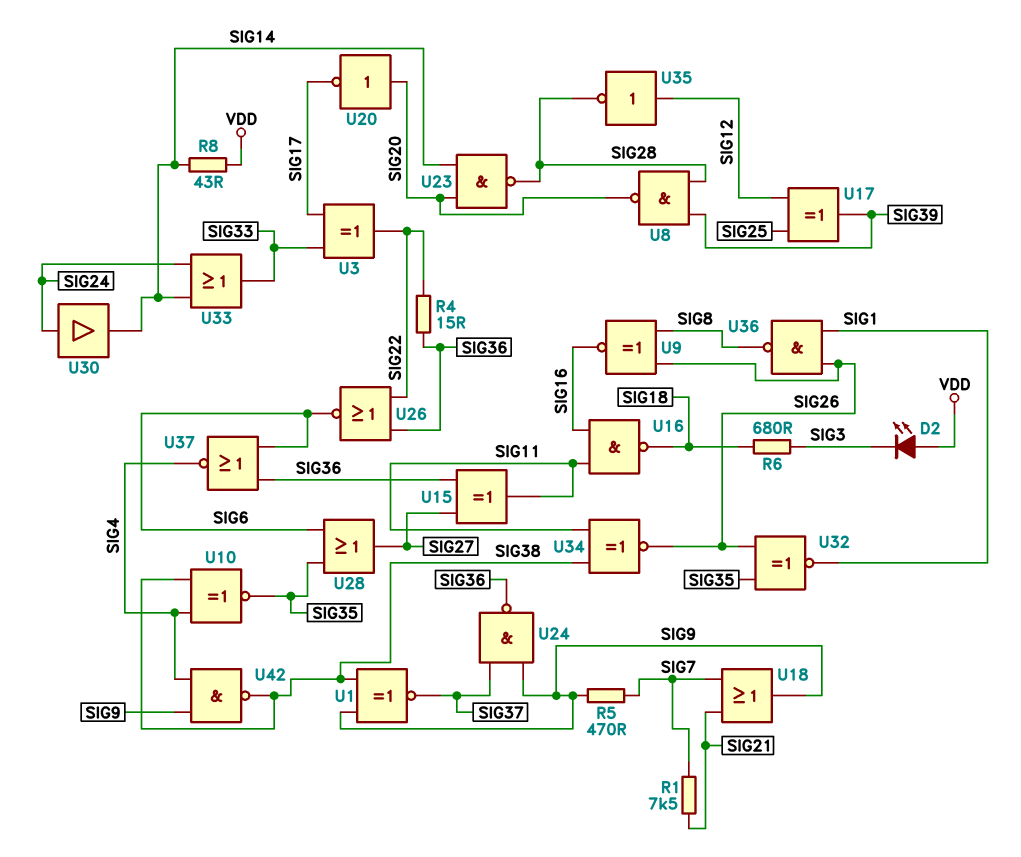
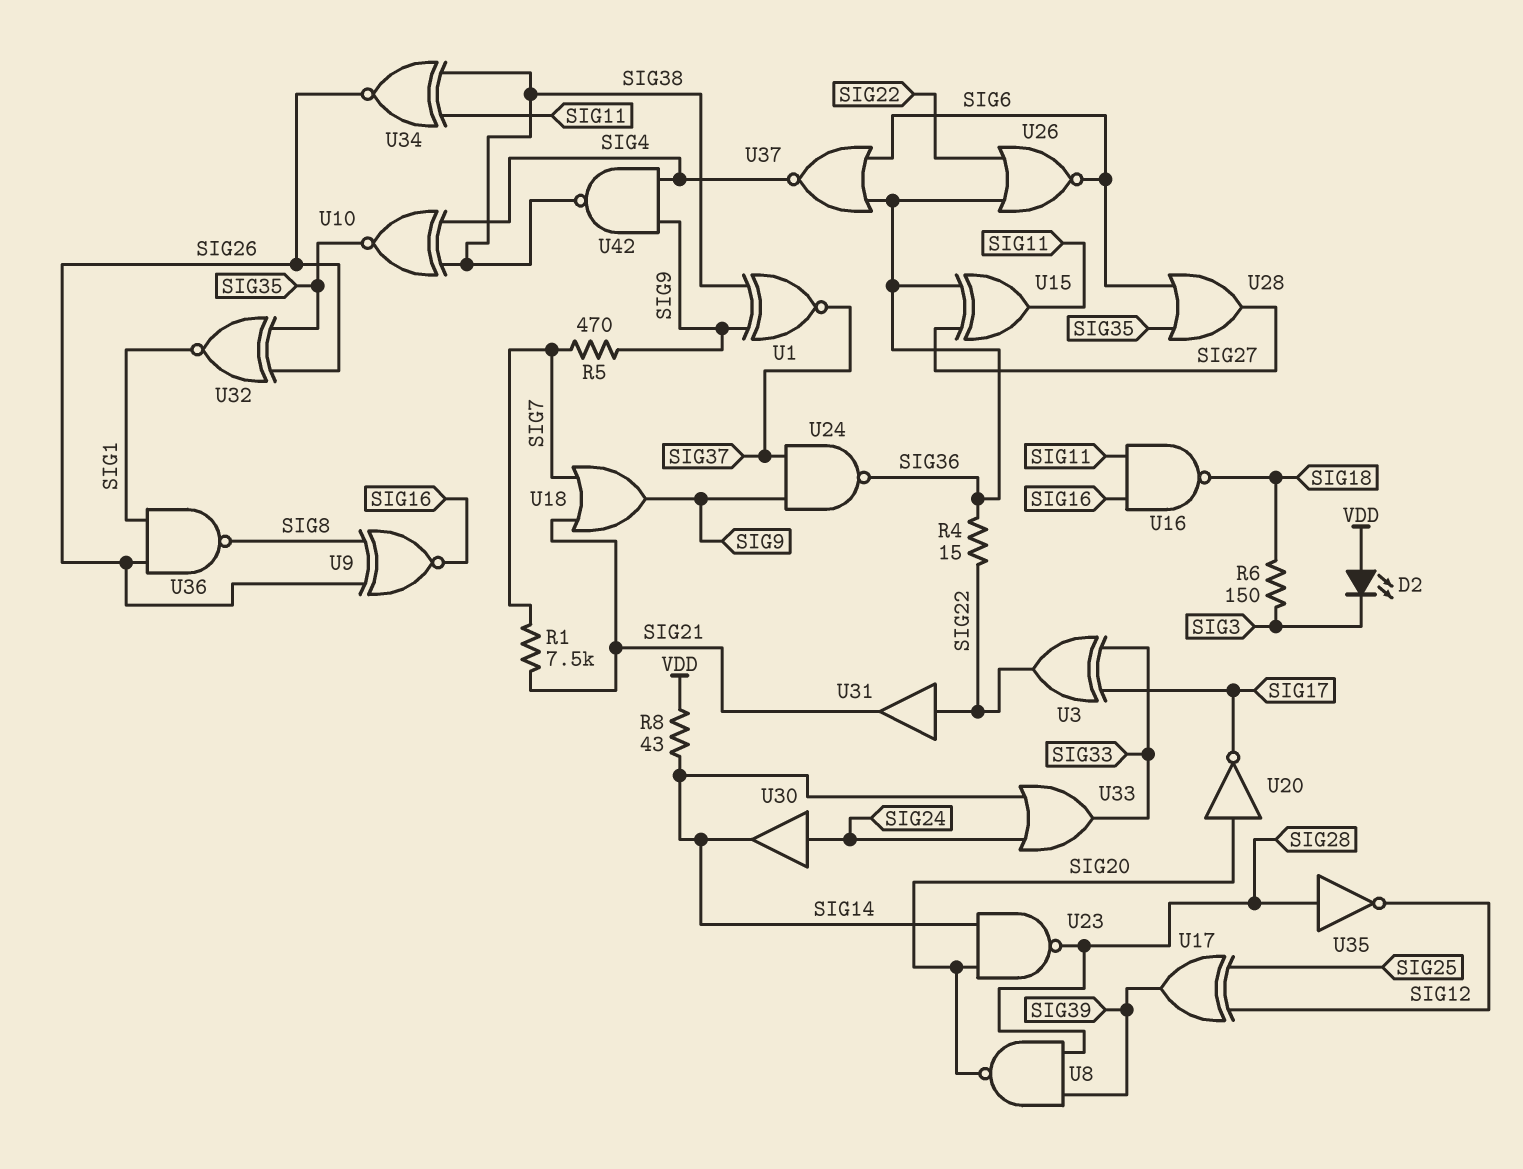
R6: 680 (SIG3, SIG18) -> 150 (SIG3, SIG18)
U31: none -> buffer (in SIG22, out SIG21)
U35: NOT (in SIG12, out SIG28) -> NOT (in SIG28, out SIG12)

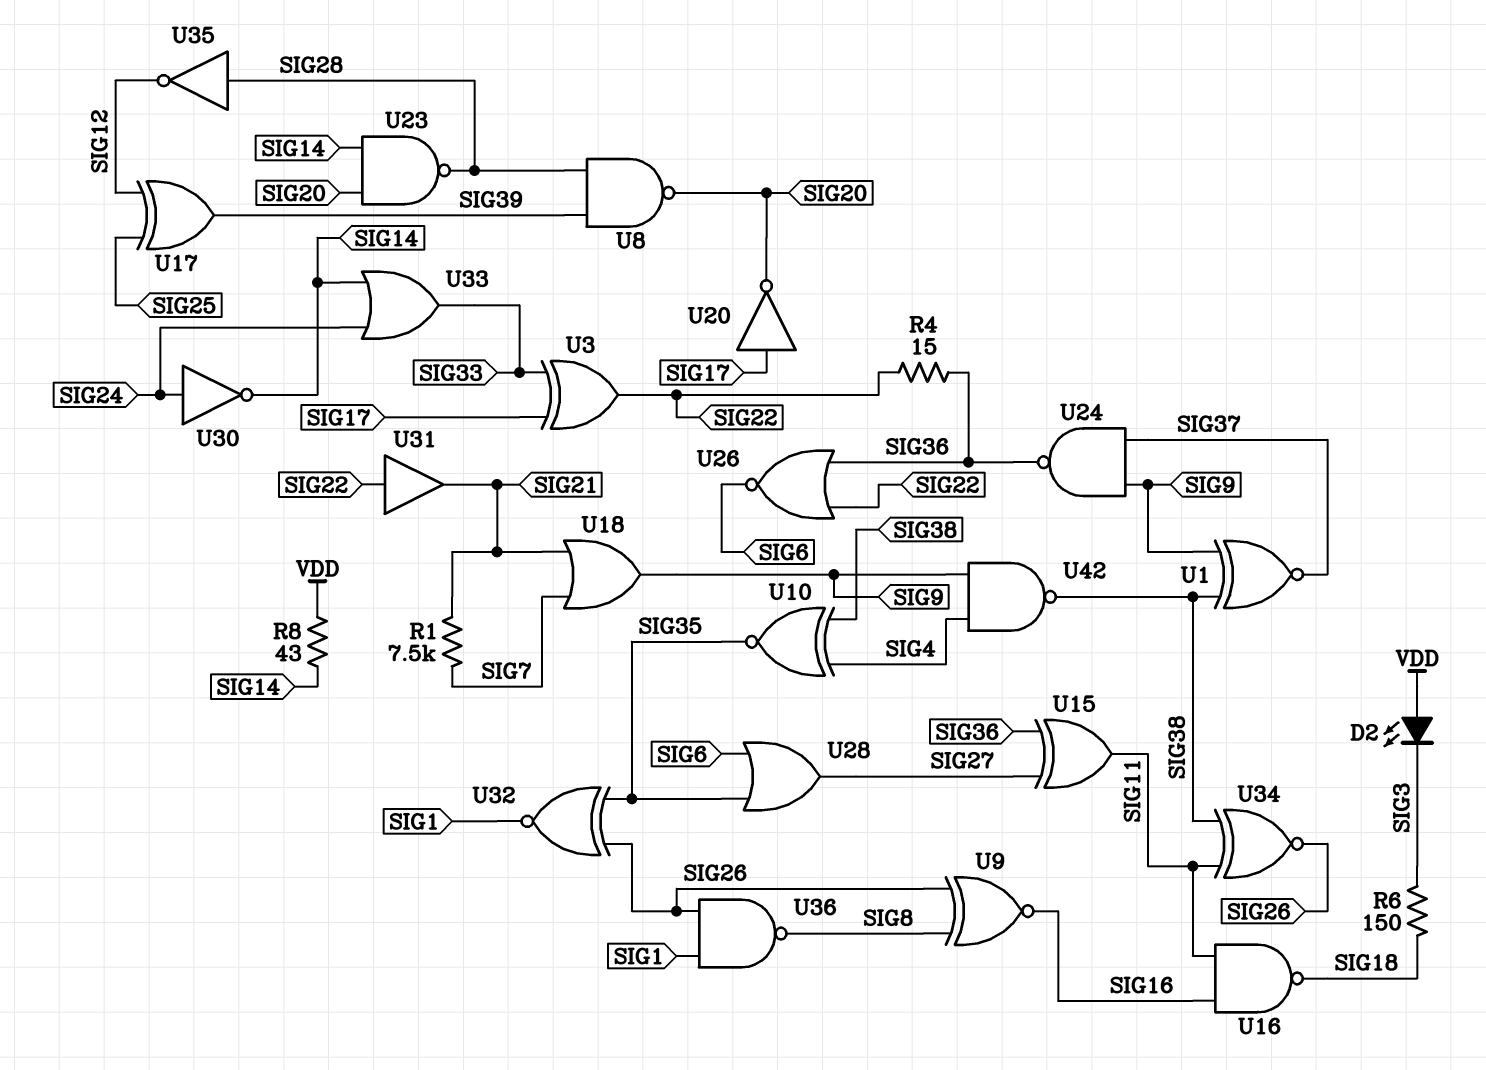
R5: 470 (SIG7, SIG9) -> none
U20: NOT (in SIG20, out SIG17) -> NOT (in SIG17, out SIG20)
U30: buffer (in SIG24, out SIG14) -> NOT (in SIG24, out SIG14)
U37: NOR (in SIG6, in SIG36, out SIG4) -> none

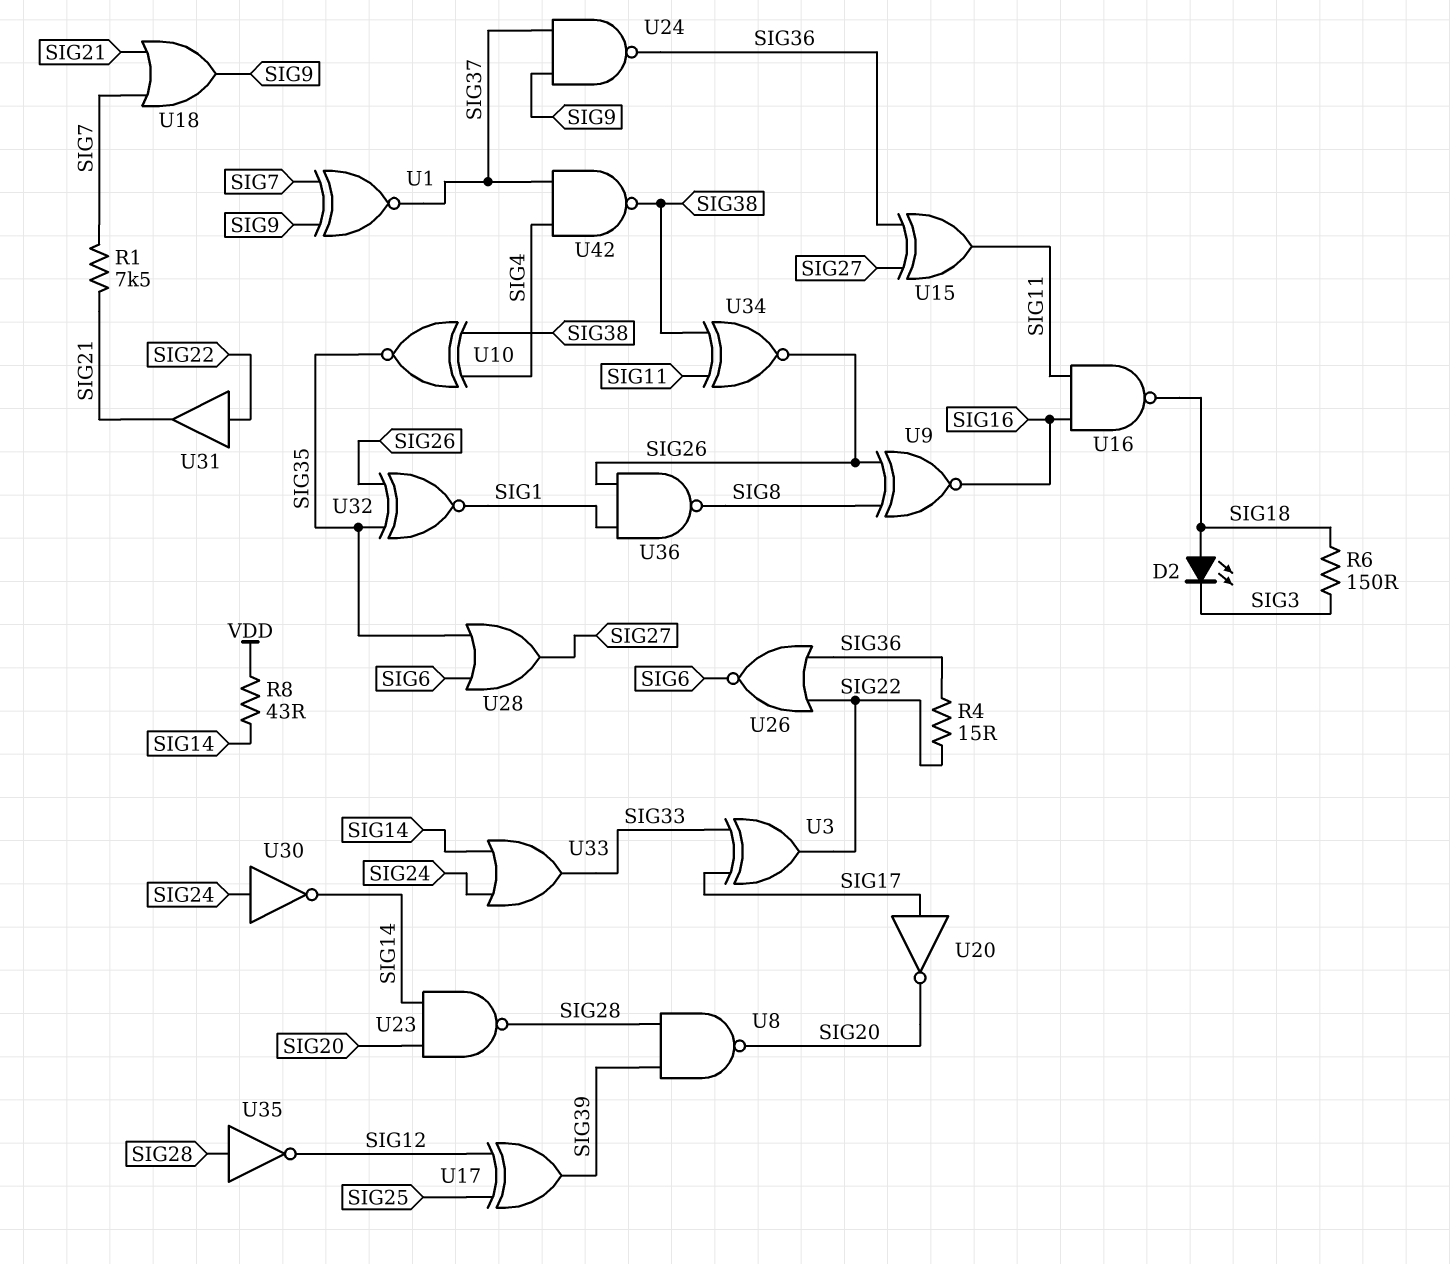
D2: LED (A VDD, K SIG3) -> LED (A SIG18, K SIG3)
U1: XNOR (in SIG9, in SIG38, out SIG37) -> XNOR (in SIG7, in SIG9, out SIG37)
U42: NAND (in SIG4, in SIG9, out SIG38) -> NAND (in SIG4, in SIG37, out SIG38)

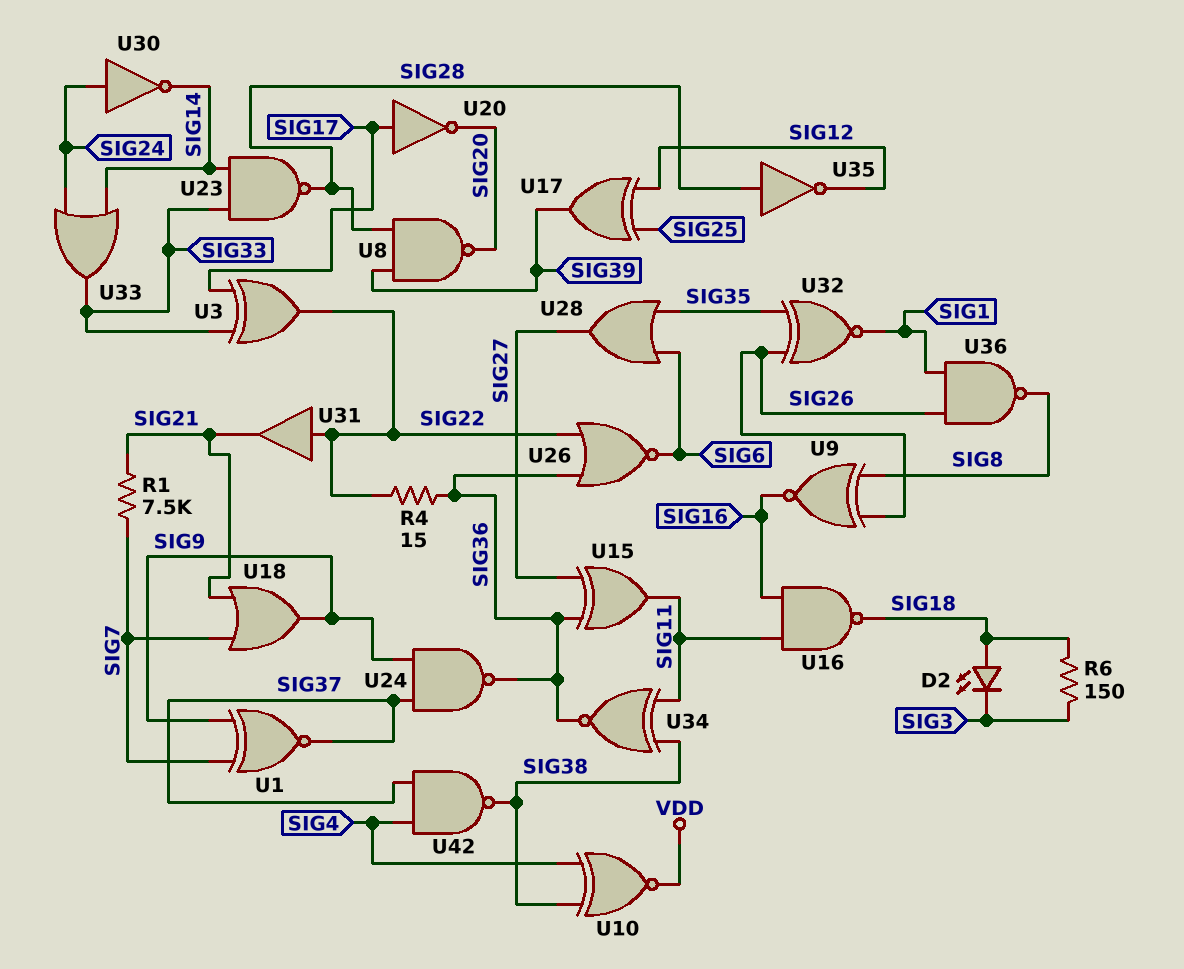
R8: 43 (SIG14, VDD) -> none
U10: XNOR (in SIG4, in SIG38, out SIG35) -> XNOR (in SIG4, in SIG38, out VDD)
U23: NAND (in SIG14, in SIG20, out SIG28) -> NAND (in SIG14, in SIG33, out SIG28)
U34: XNOR (in SIG11, in SIG38, out SIG26) -> XNOR (in SIG11, in SIG38, out SIG36)

